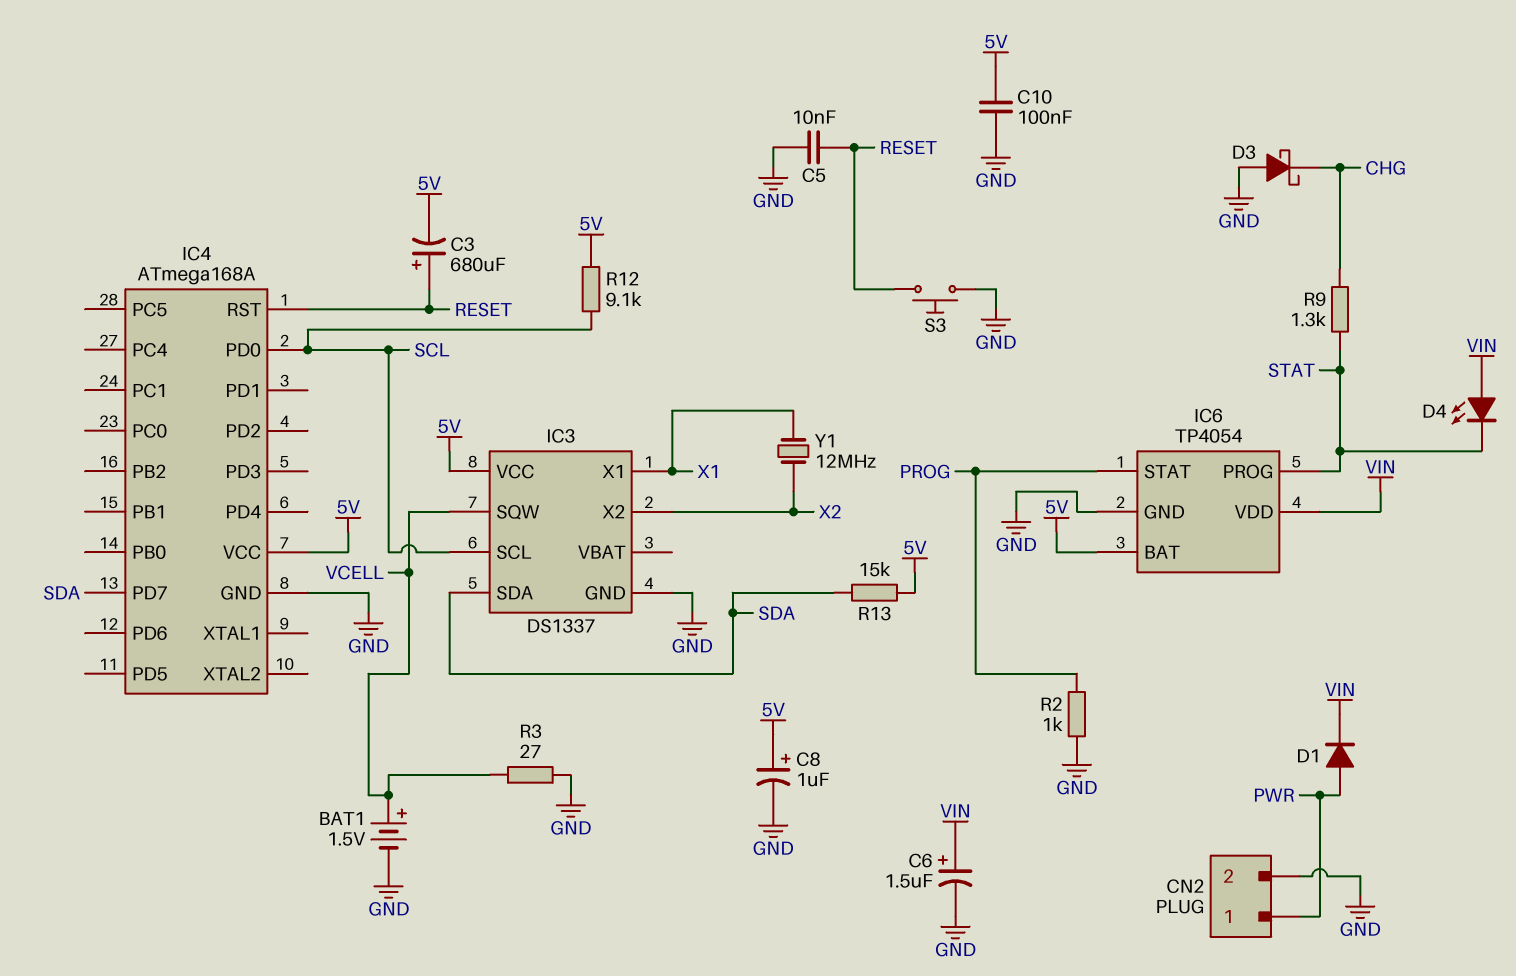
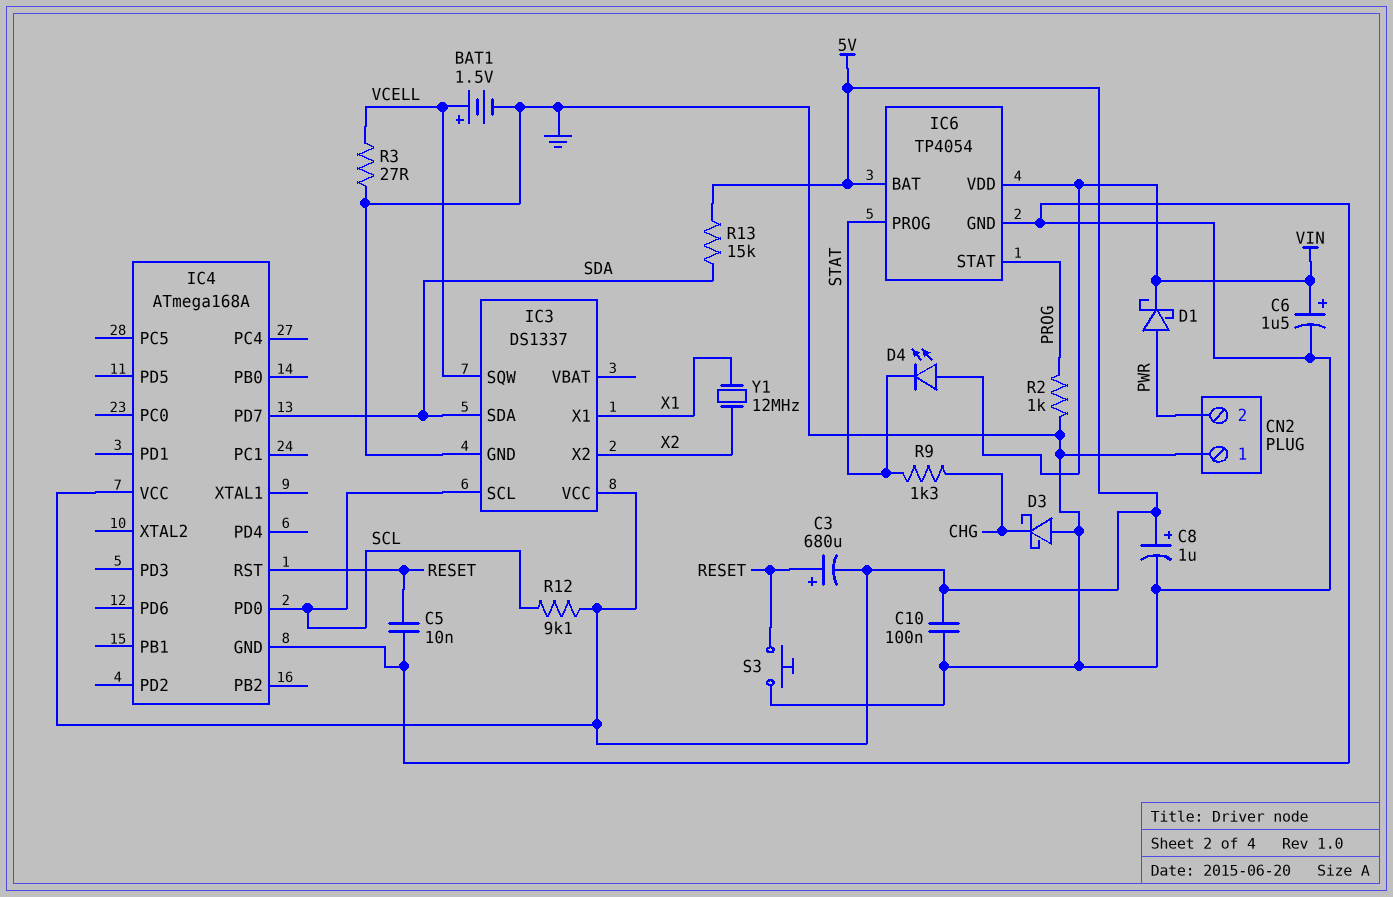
CN2 pin 1: PWR -> GND
CN2 pin 2: GND -> PWR
D1: diode (A PWR, K VIN) -> schottky (A PWR, K VIN)

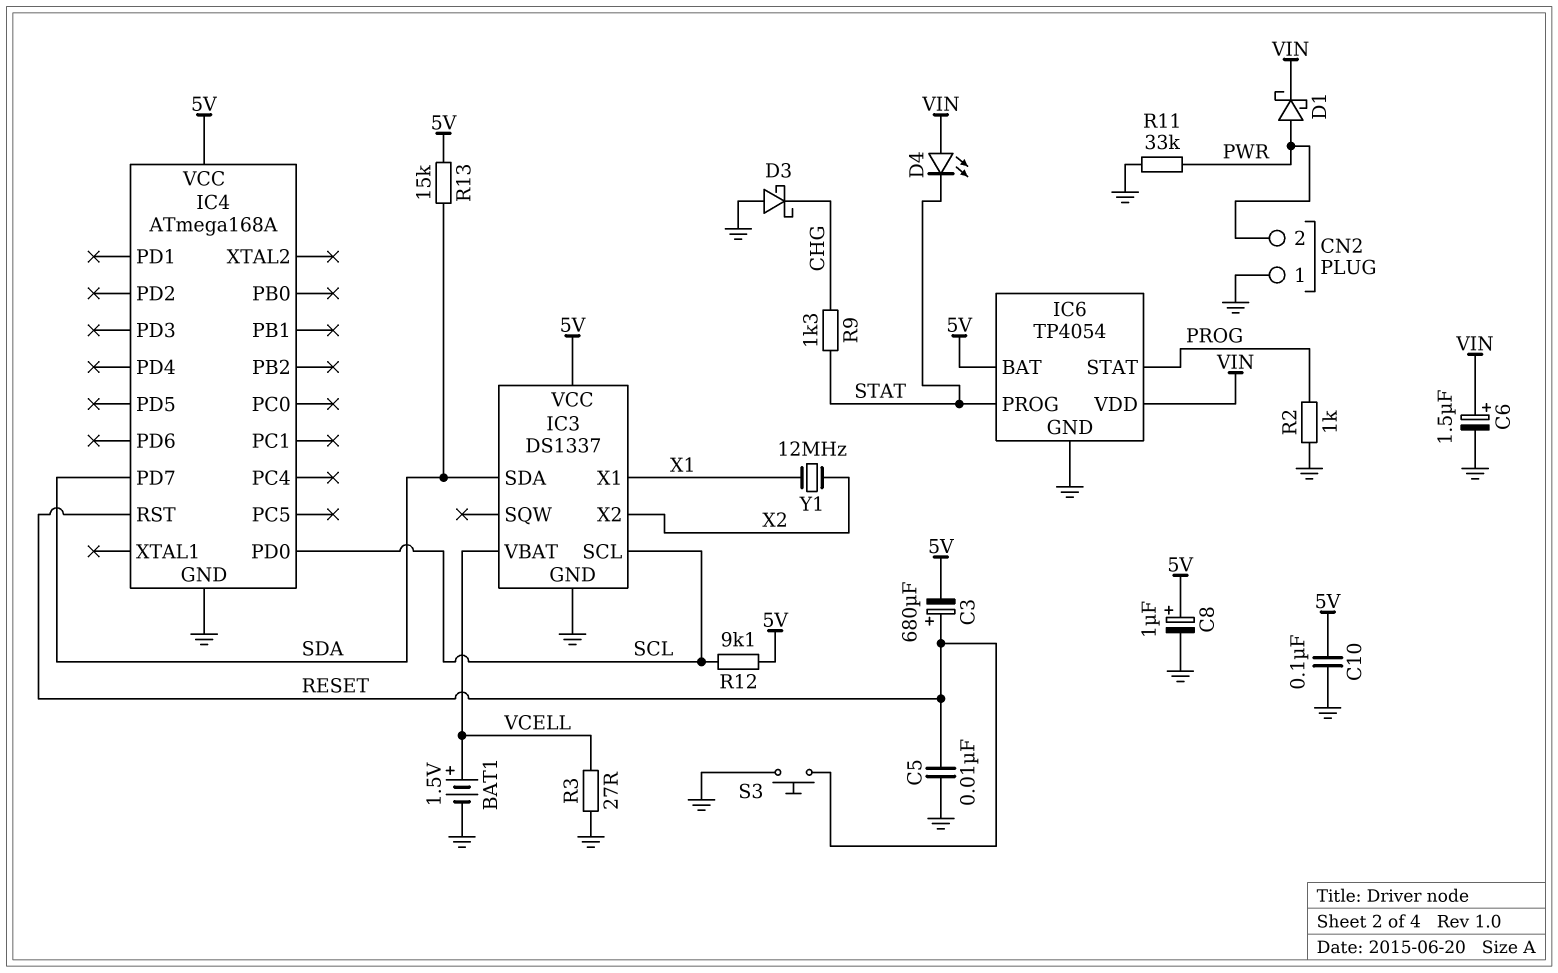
IC3 pin SQW: VCELL -> none
IC3 pin VBAT: none -> VCELL
R11: none -> 33k (GND, PWR)

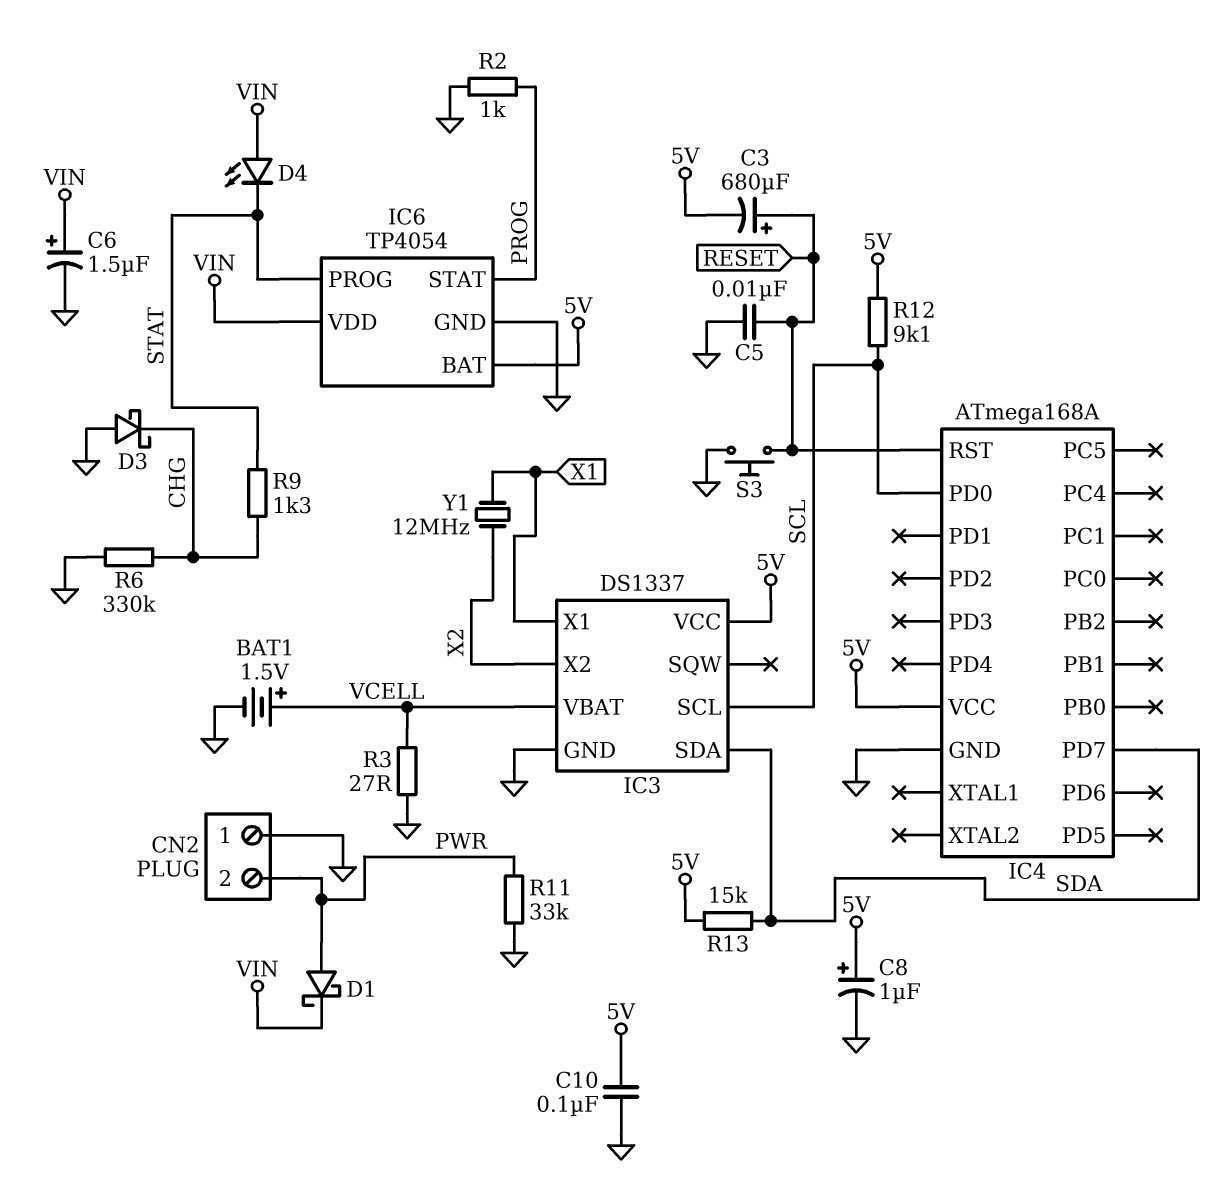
R6: none -> 330k (CHG, GND)

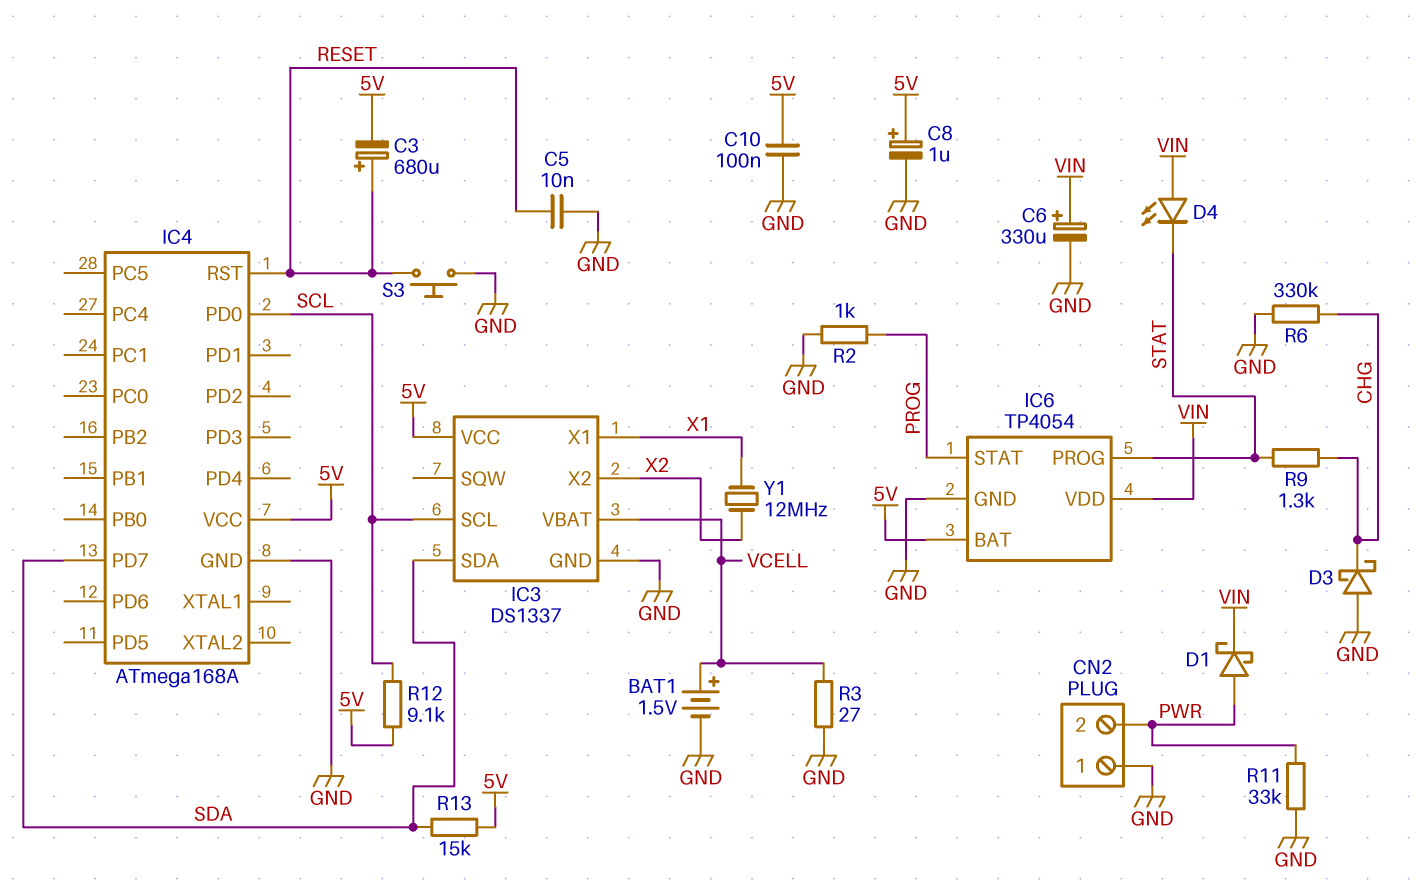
C6: 1.5uF (plus VIN, minus GND) -> 330uF (plus VIN, minus GND)

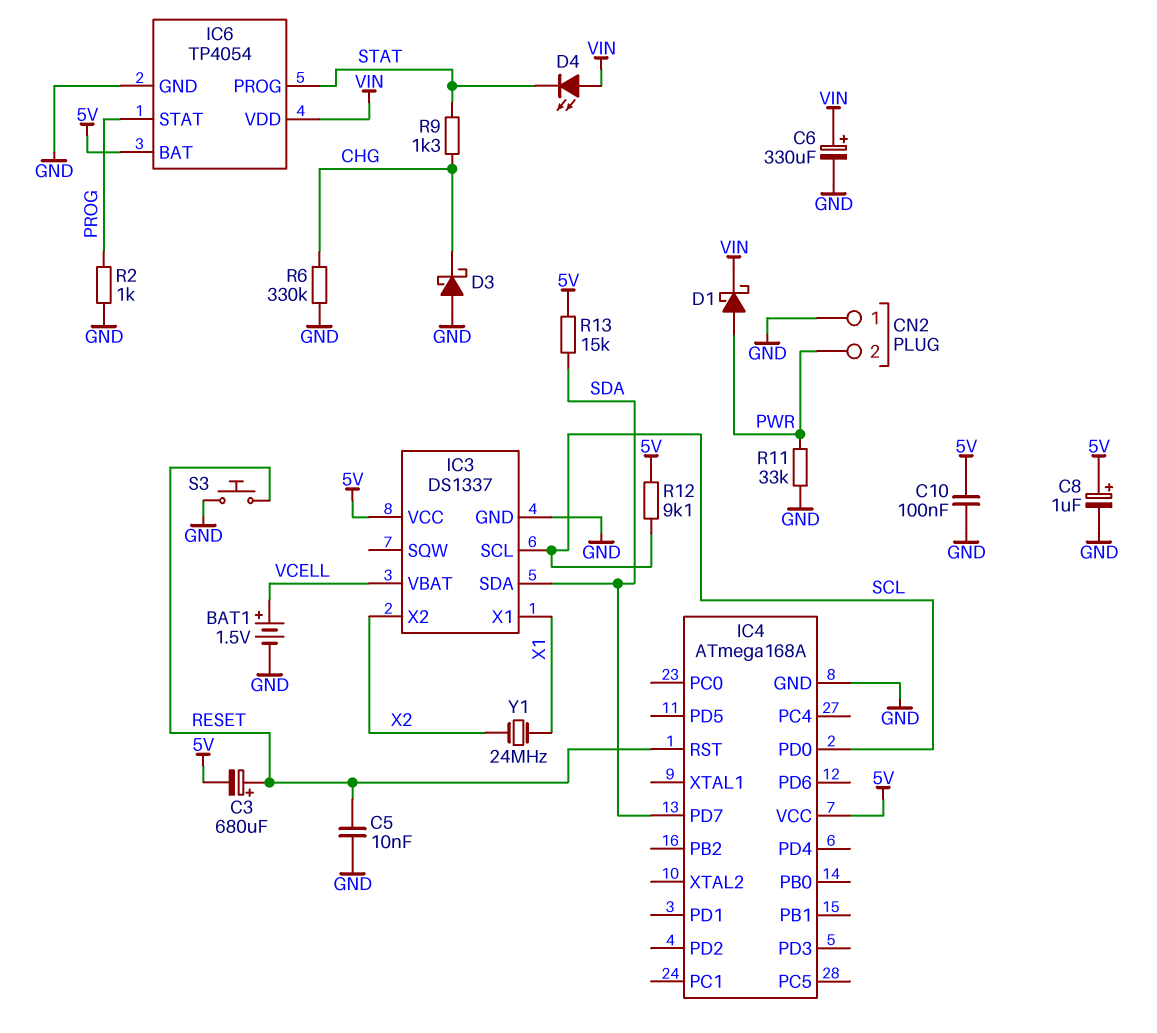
R3: 27 (GND, VCELL) -> none
Y1: 12MHz (X1, X2) -> 24MHz (X1, X2)

